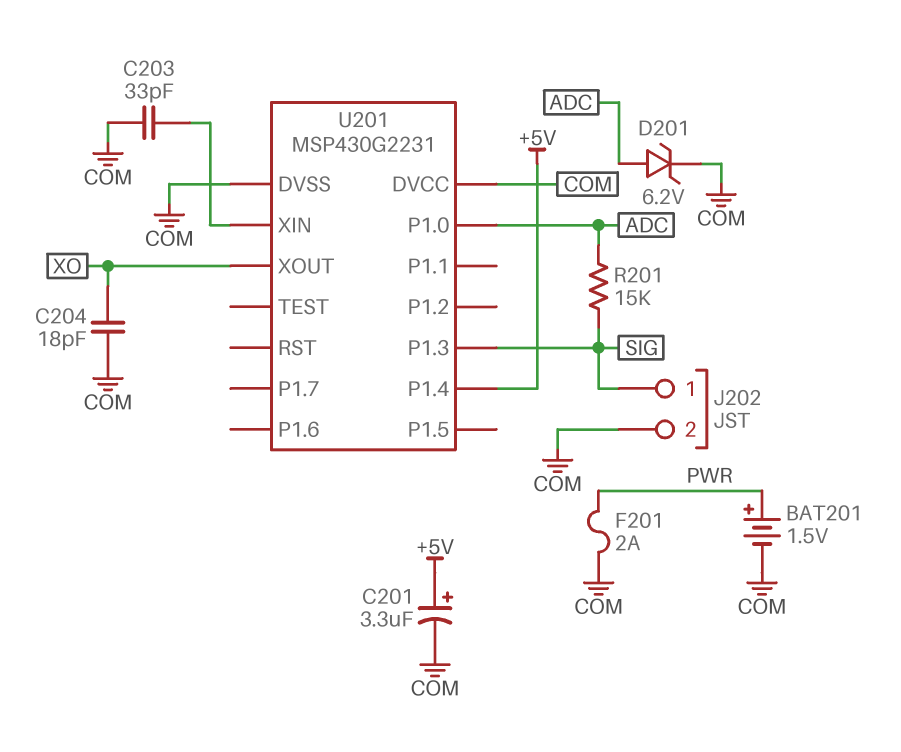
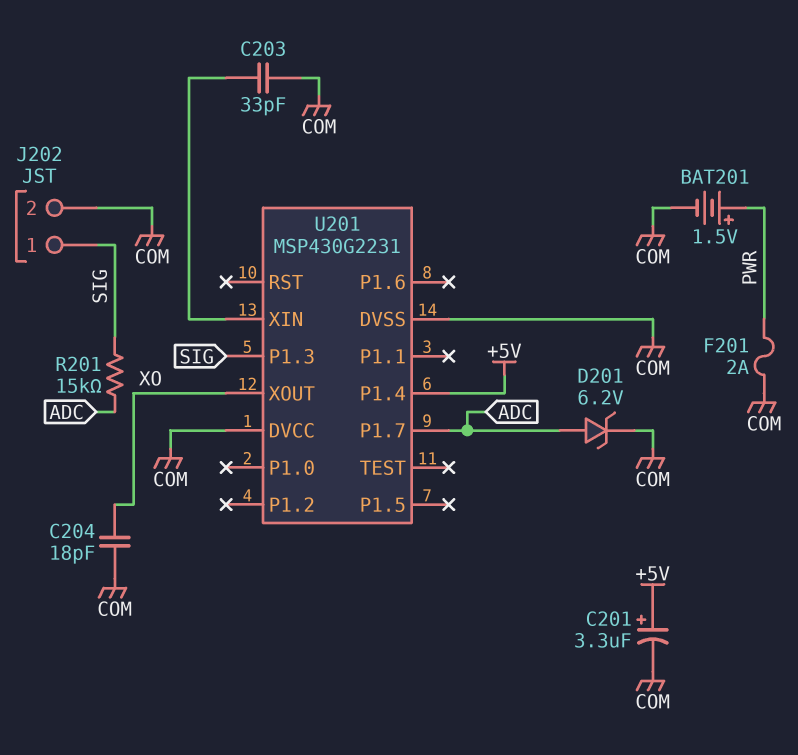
U201 pin P1.0: ADC -> none
U201 pin P1.7: none -> ADC

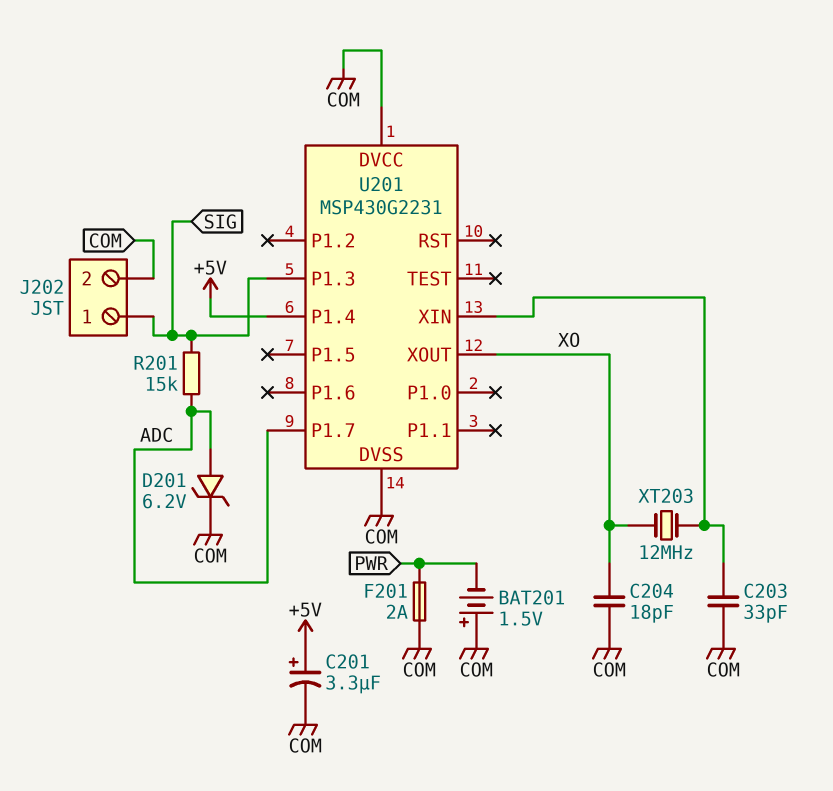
BAT201: 1.5V (plus PWR, minus COM) -> 1.5V (plus COM, minus PWR)
XT203: none -> 12MHz (U201/XIN, XO)

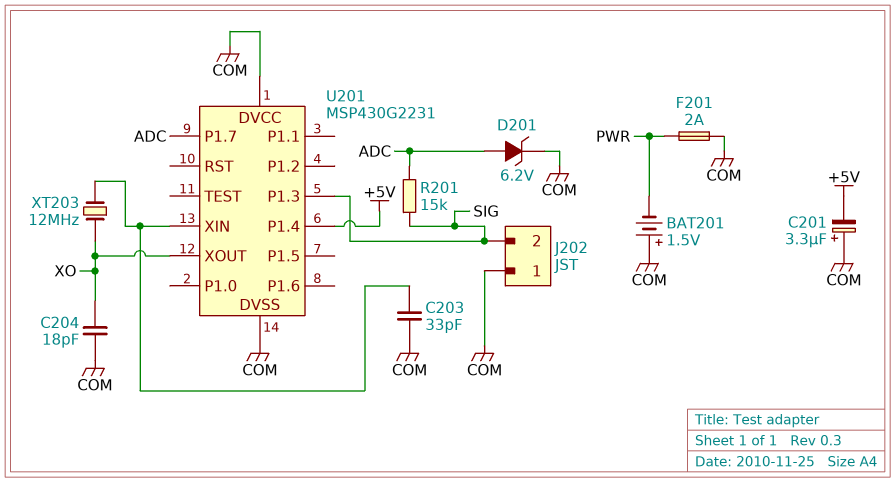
C201: 3.3uF (plus +5V, minus COM) -> 3.3uF (plus COM, minus +5V)
J202 pin 1: SIG -> COM
J202 pin 2: COM -> SIG

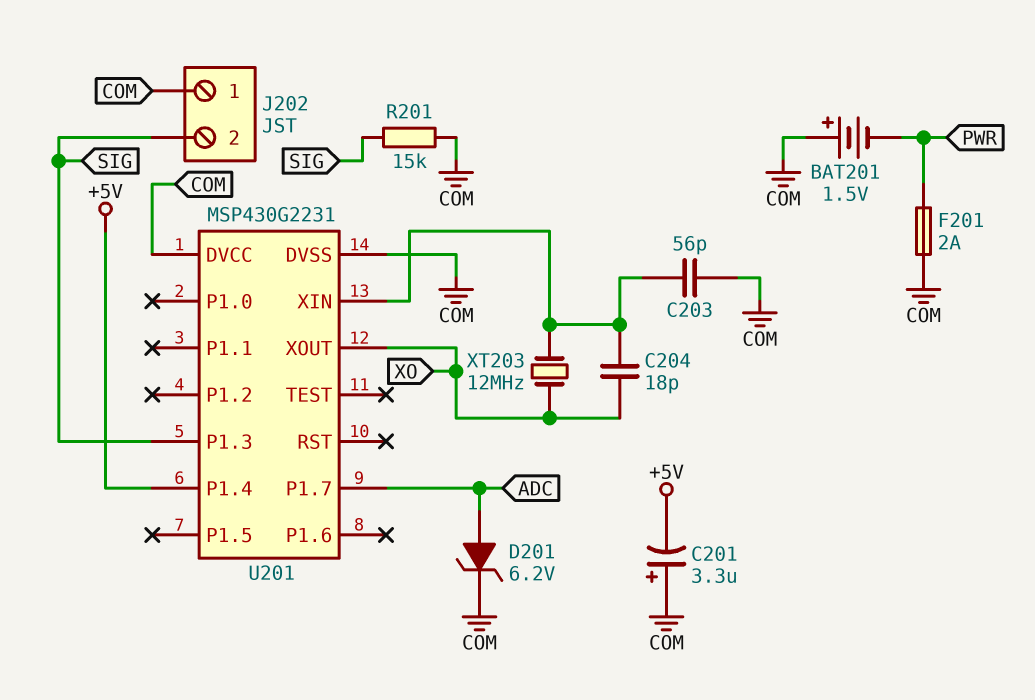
C203: 33pF (COM, U201/XIN) -> 56pF (COM, U201/XIN)
C204: 18pF (COM, XO) -> 18pF (U201/XIN, XO)
R201: 15k (ADC, SIG) -> 15k (COM, SIG)

